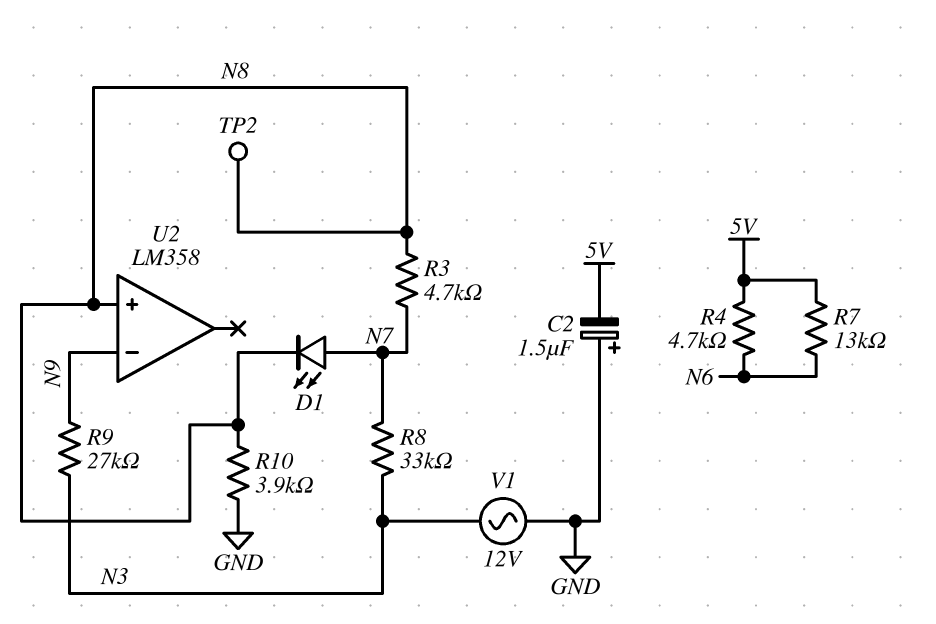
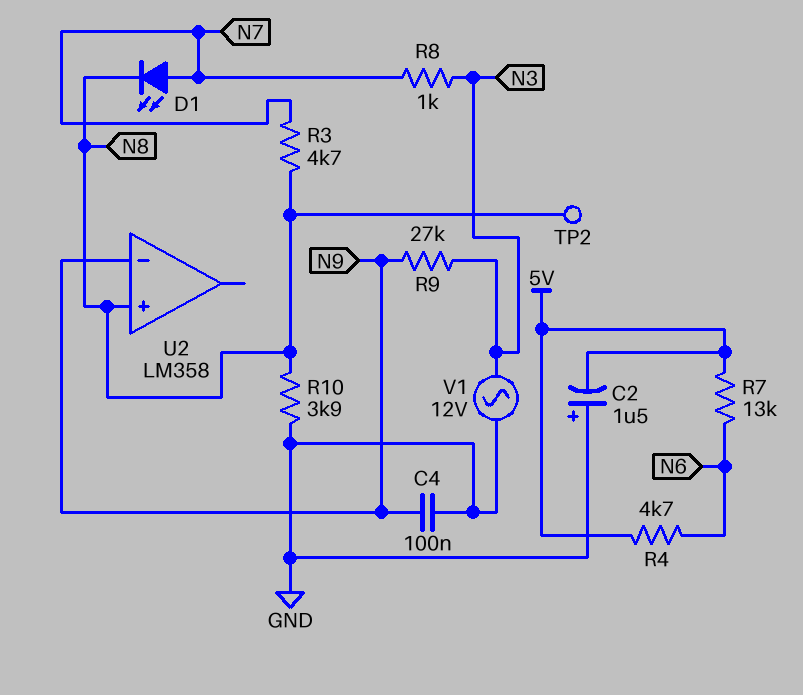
C4: none -> 100nF (GND, N9)
R8: 33k (N3, N7) -> 1k (N3, N7)

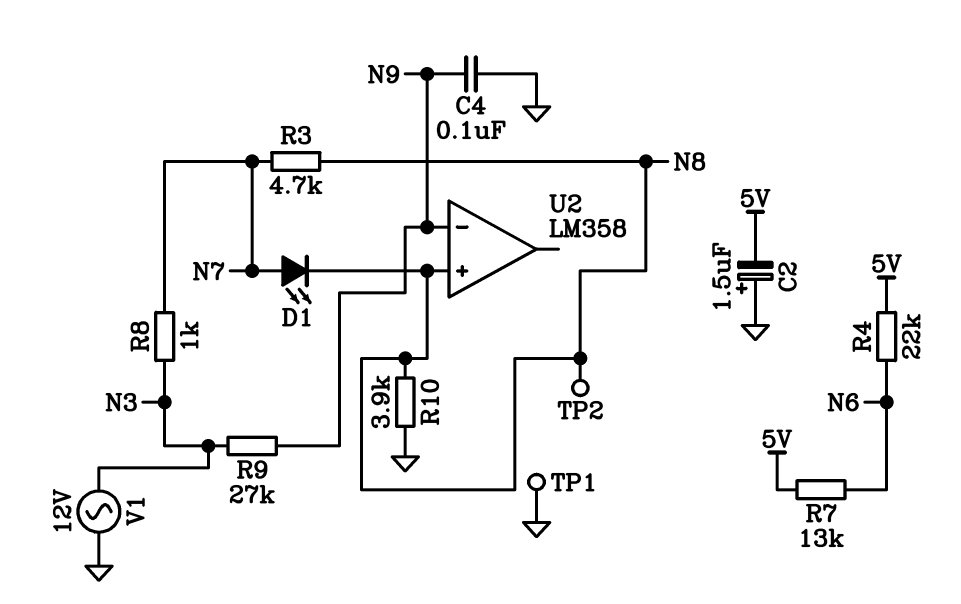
R4: 4.7k (5V, N6) -> 22k (5V, N6)
TP1: none -> test point (GND)

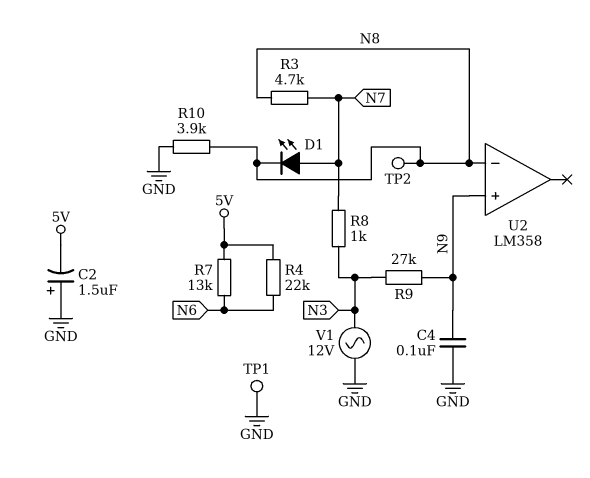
U2 pin in+: N8 -> N9
U2 pin in-: N9 -> N8

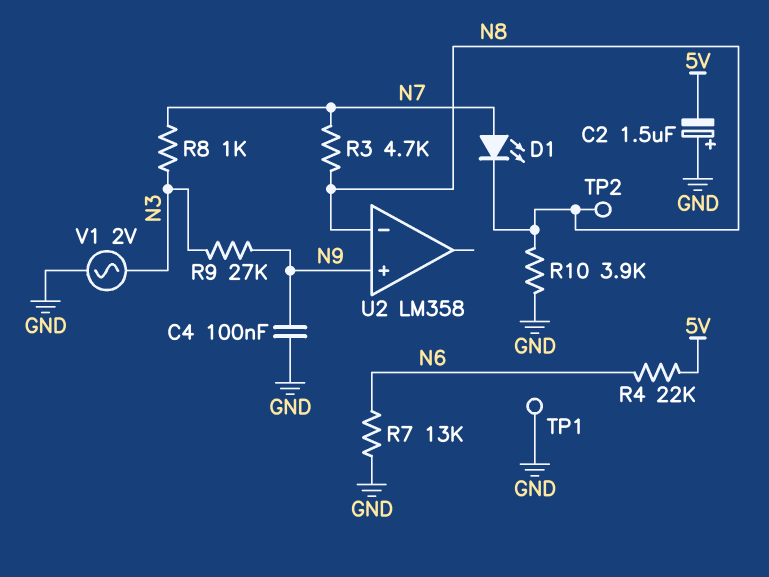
R7: 13k (5V, N6) -> 13k (GND, N6)
V1: AC 12V (GND, N3) -> AC 2V (GND, N3)

